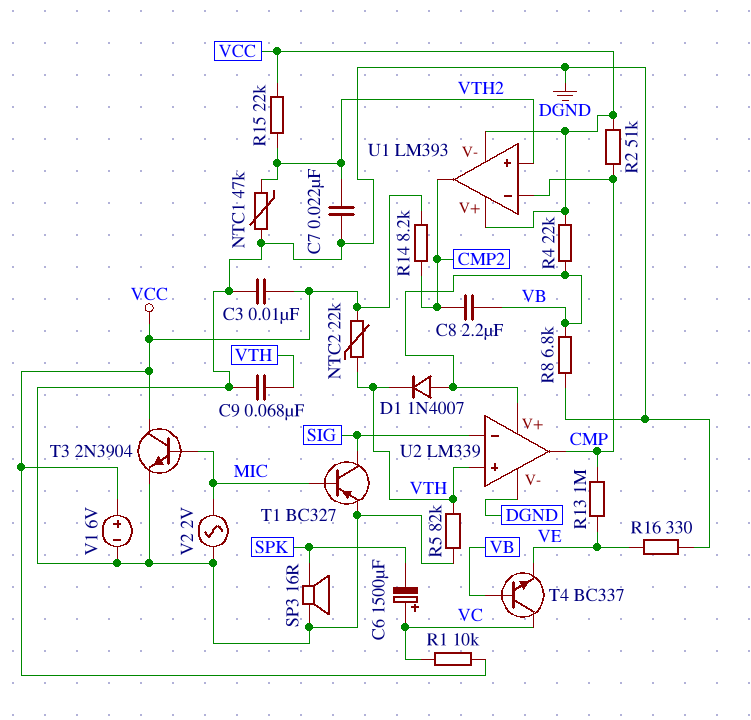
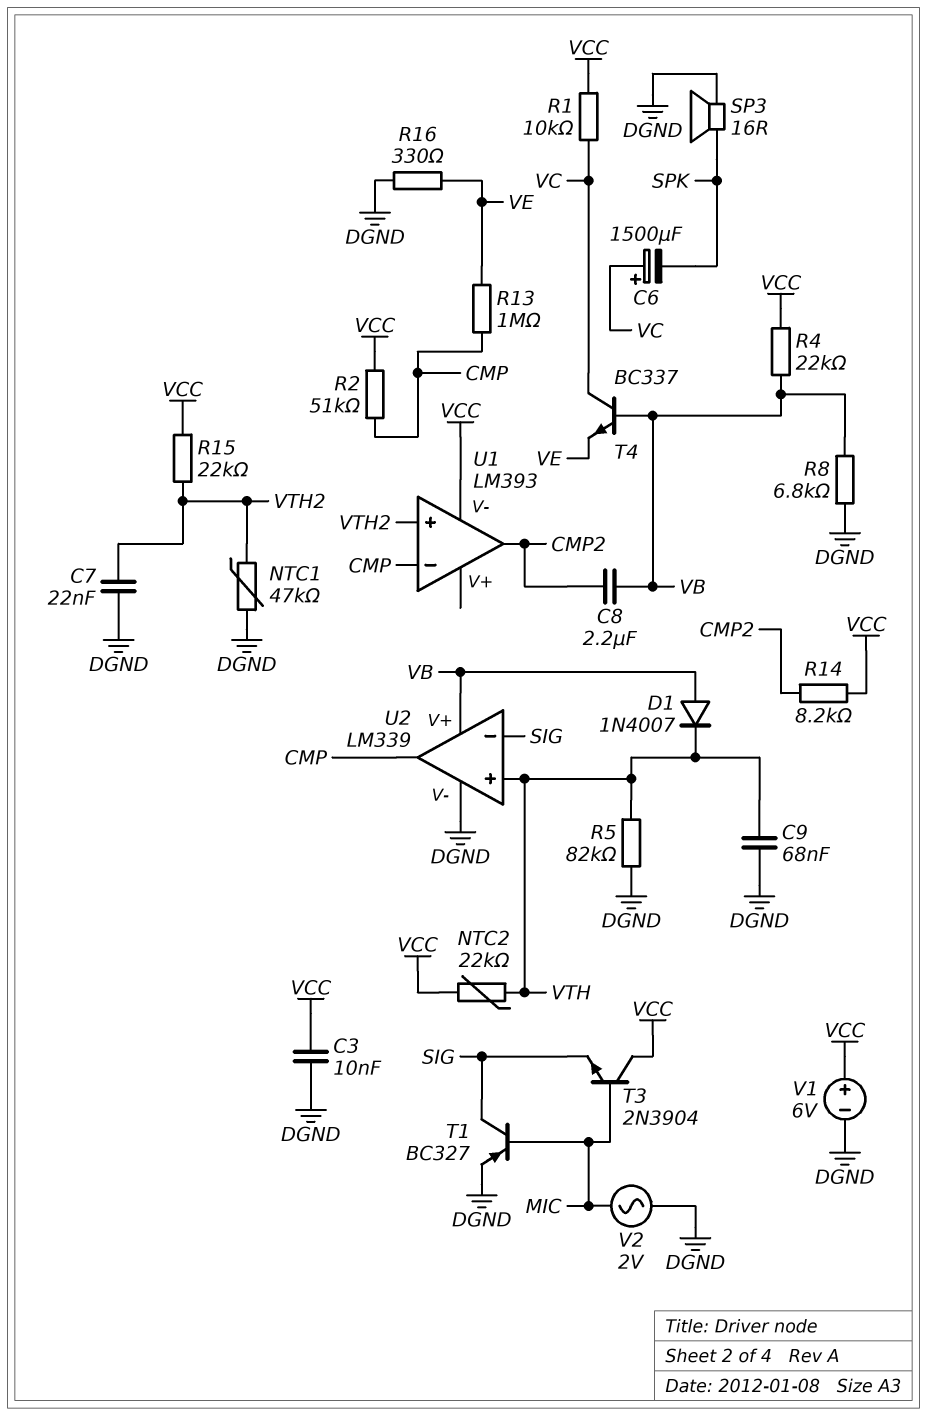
T3: NPN 2N3904 (B MIC, C VCC, E DGND) -> NPN 2N3904 (B MIC, C VCC, E SIG)
U1 pin V+: VCC -> none

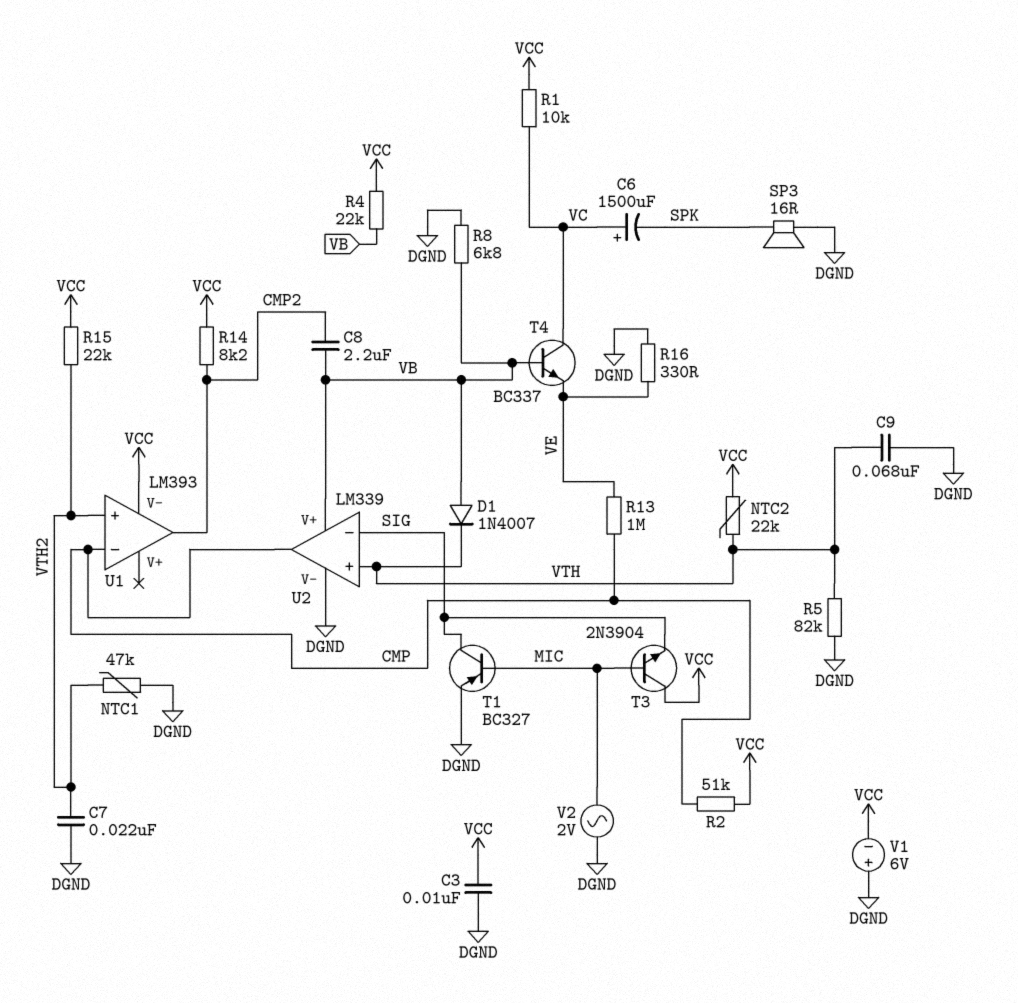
V1: 6V (plus VCC, minus DGND) -> 6V (plus DGND, minus VCC)

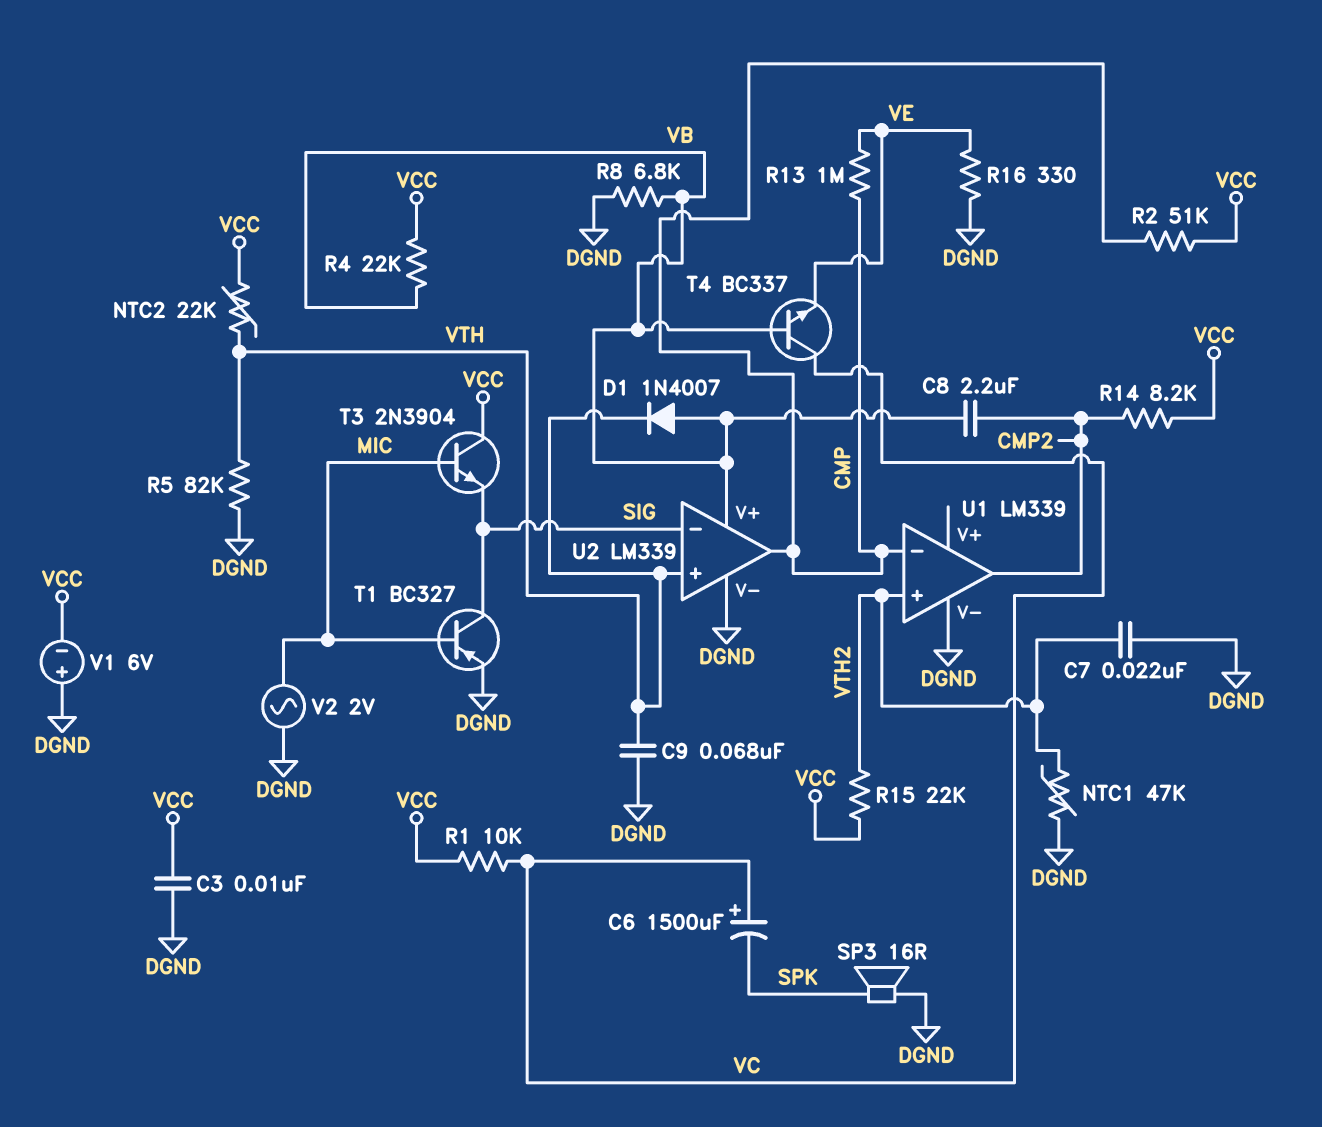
U1: LM393 -> LM339
U1 pin V-: VCC -> DGND

